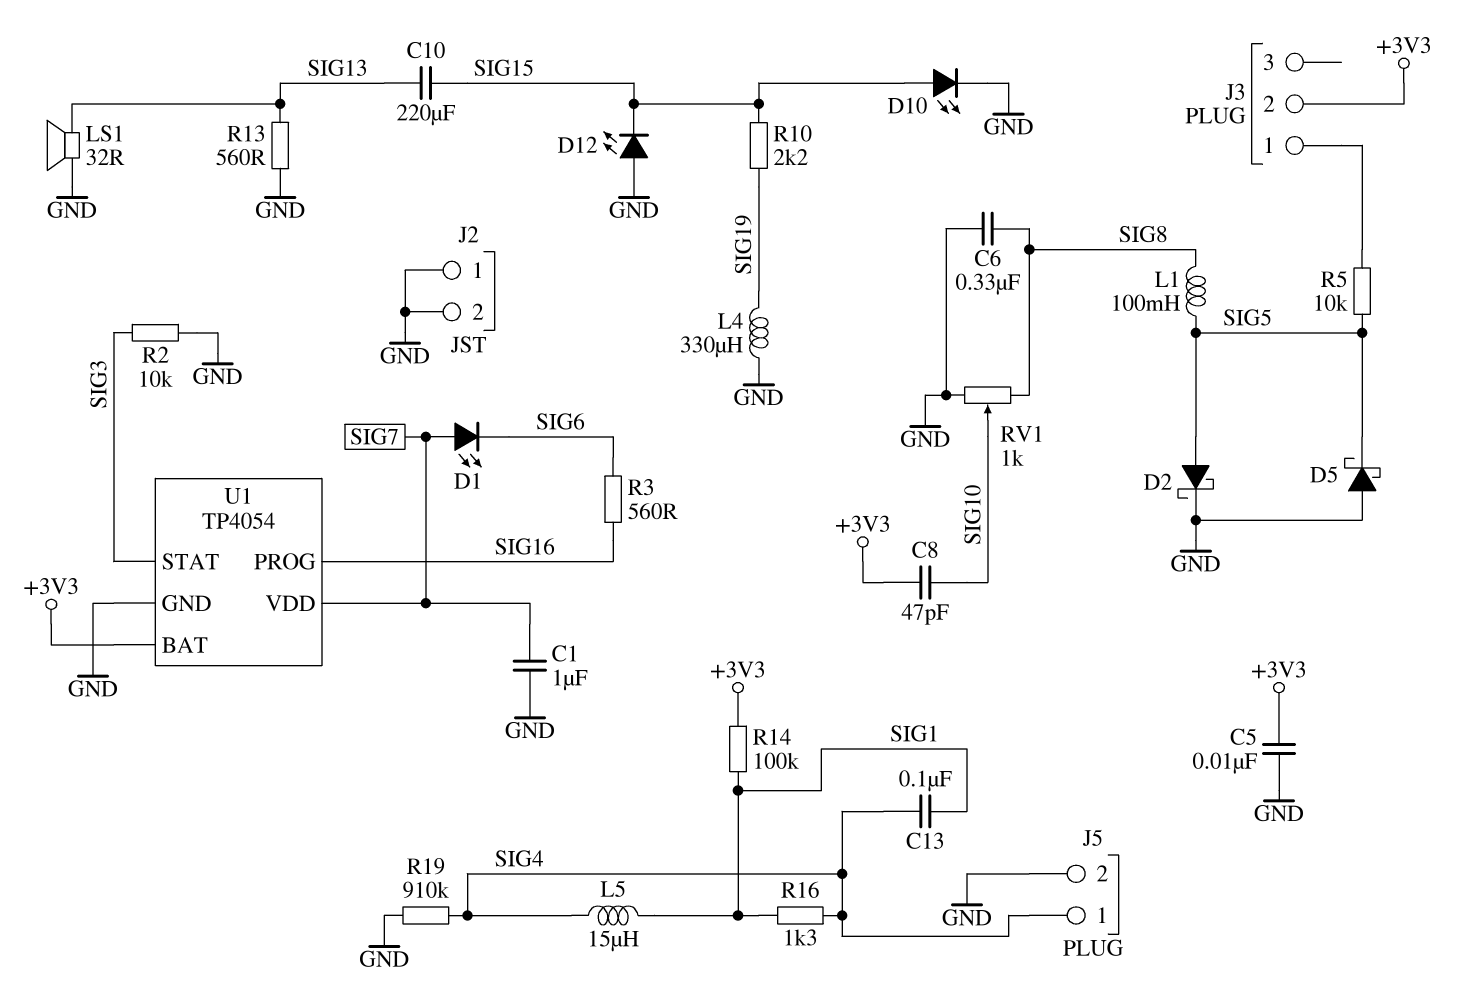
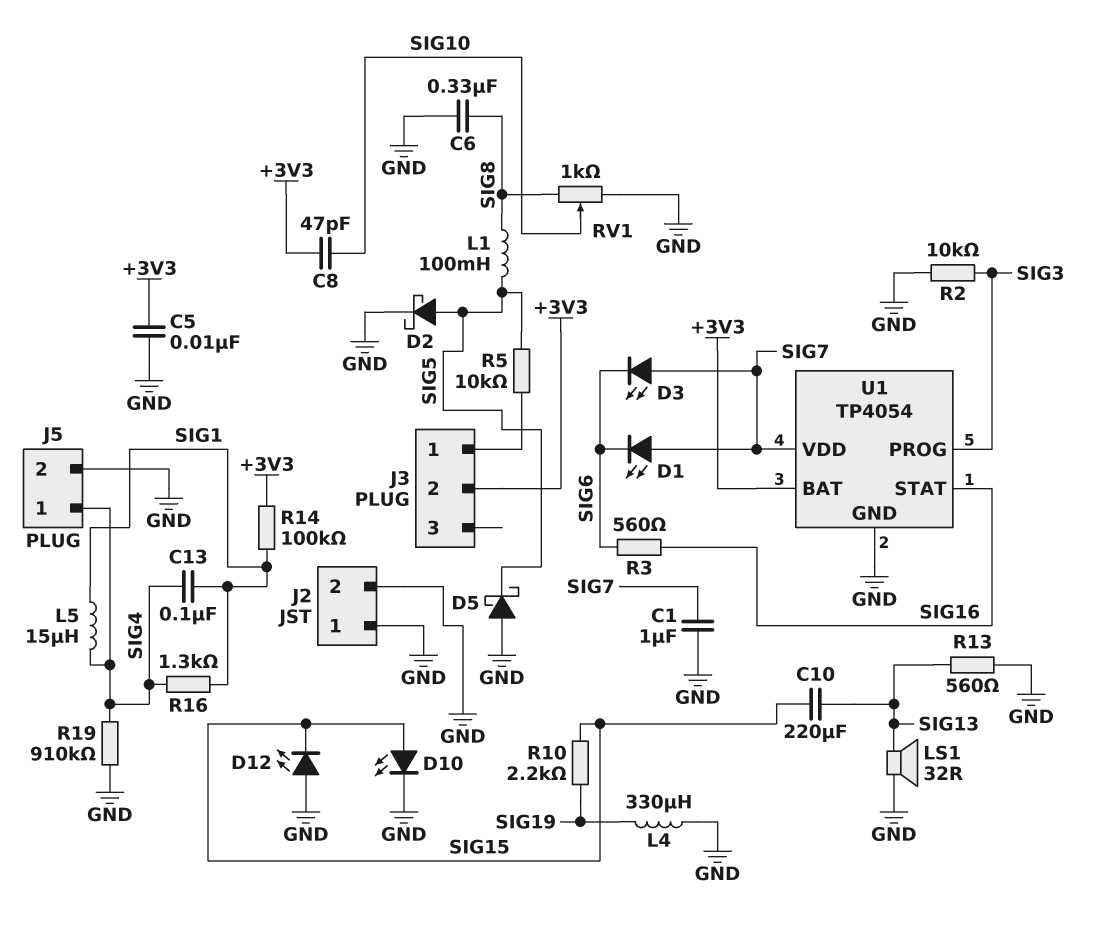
D3: none -> LED (A SIG7, K SIG6)
U1 pin PROG: SIG16 -> SIG3
U1 pin STAT: SIG3 -> SIG16

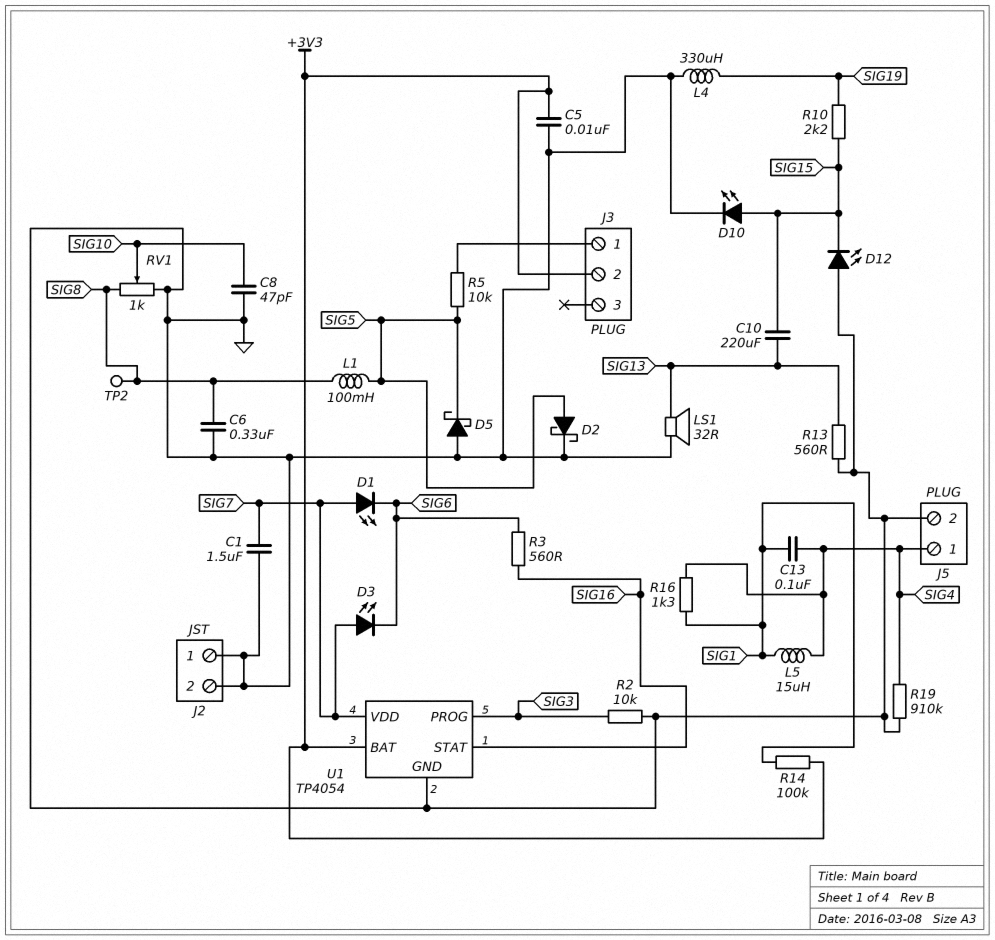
C1: 1uF (GND, SIG7) -> 1.5uF (GND, SIG7)
C8: 47pF (+3V3, SIG10) -> 47pF (GND, SIG10)
TP2: none -> test point (SIG8)

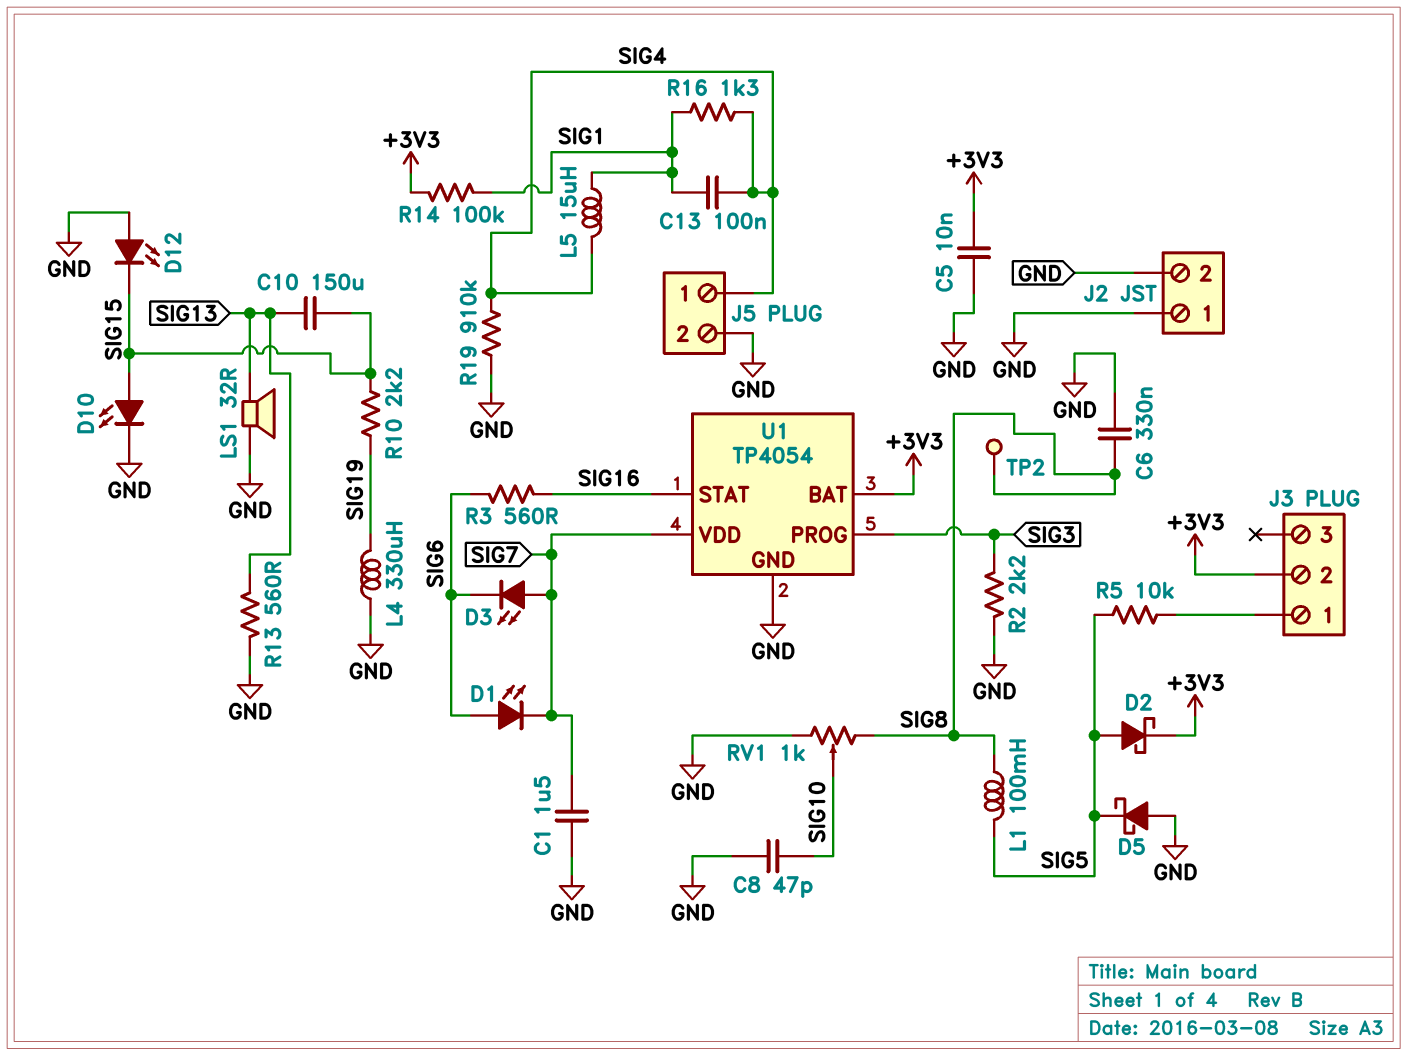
C10: 220uF (SIG13, SIG15) -> 150uF (SIG13, SIG15)
D1: LED (A SIG7, K SIG6) -> LED (A SIG6, K SIG7)
D2: schottky (A SIG5, K GND) -> schottky (A SIG5, K +3V3)
R2: 10k (GND, SIG3) -> 2.2k (GND, SIG3)

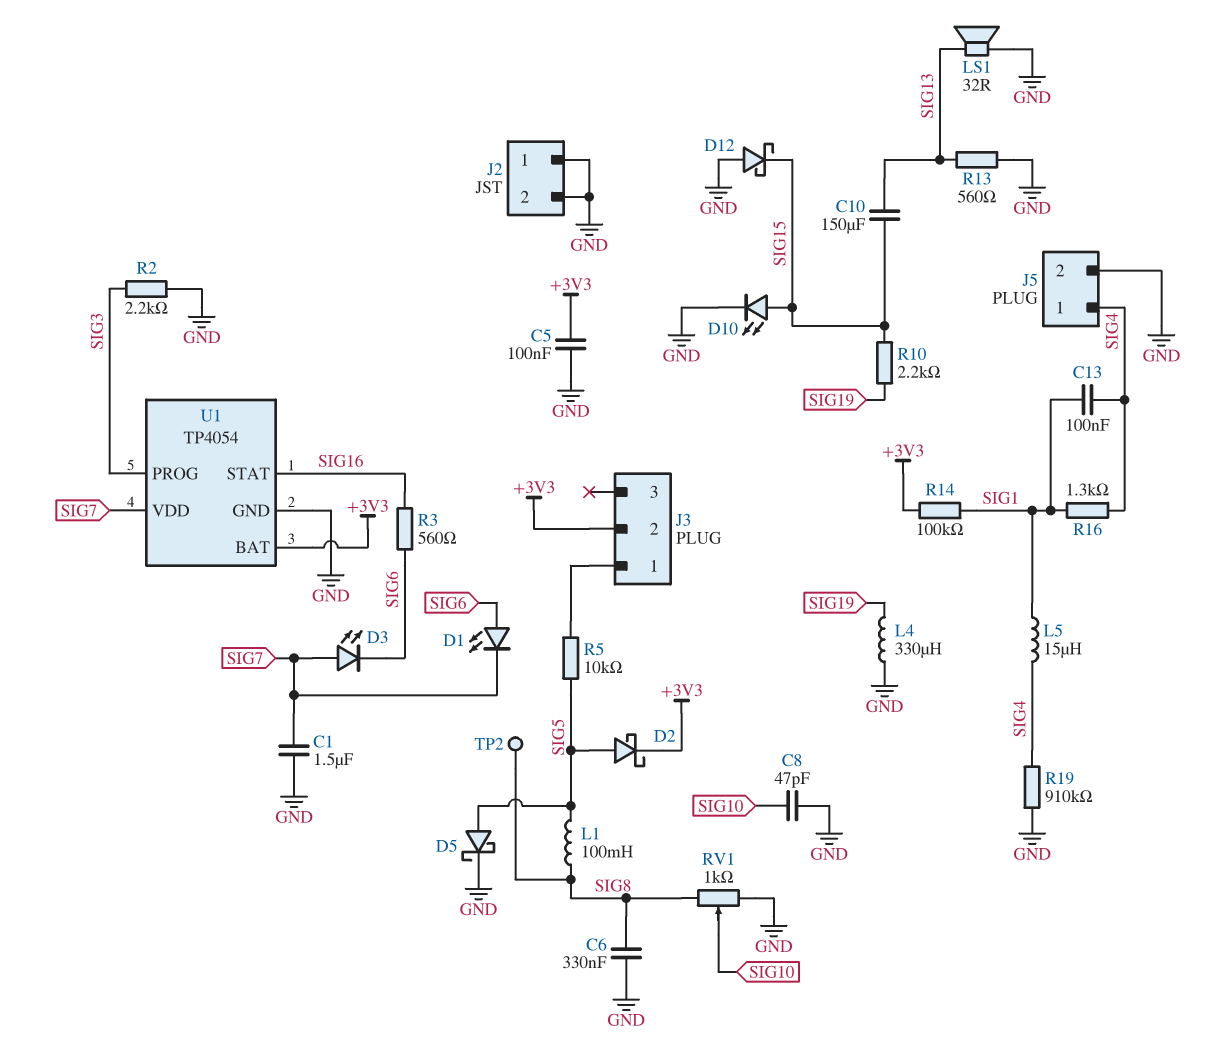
C5: 10nF (+3V3, GND) -> 100nF (+3V3, GND)
D5: schottky (A GND, K SIG5) -> schottky (A SIG5, K GND)
D12: LED (A GND, K SIG15) -> schottky (A GND, K SIG15)

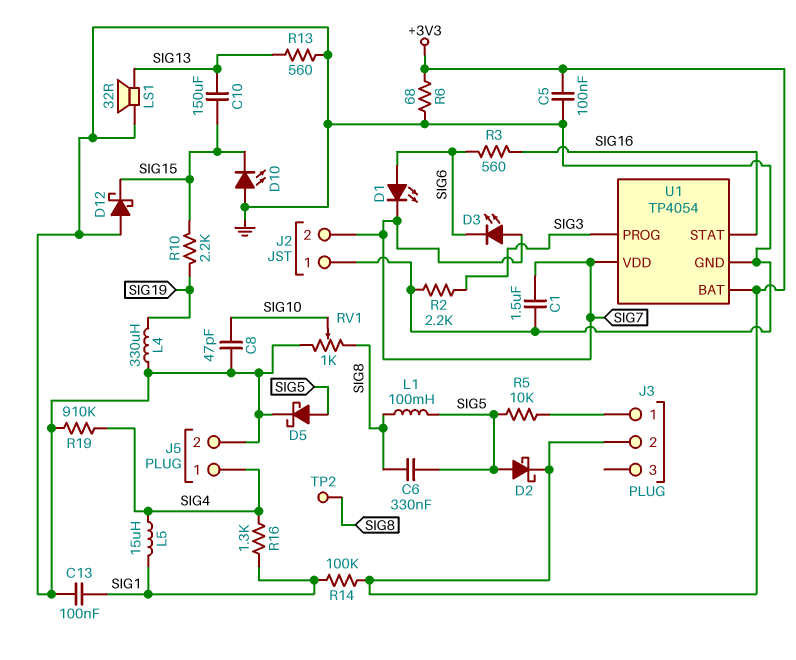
C6: 330nF (GND, SIG8) -> 330nF (SIG5, SIG8)
C13: 100nF (SIG1, SIG4) -> 100nF (GND, SIG1)
D10: LED (A SIG15, K GND) -> LED (A GND, K SIG15)
J2 pin 2: GND -> SIG7
R6: none -> 68 (+3V3, GND)

